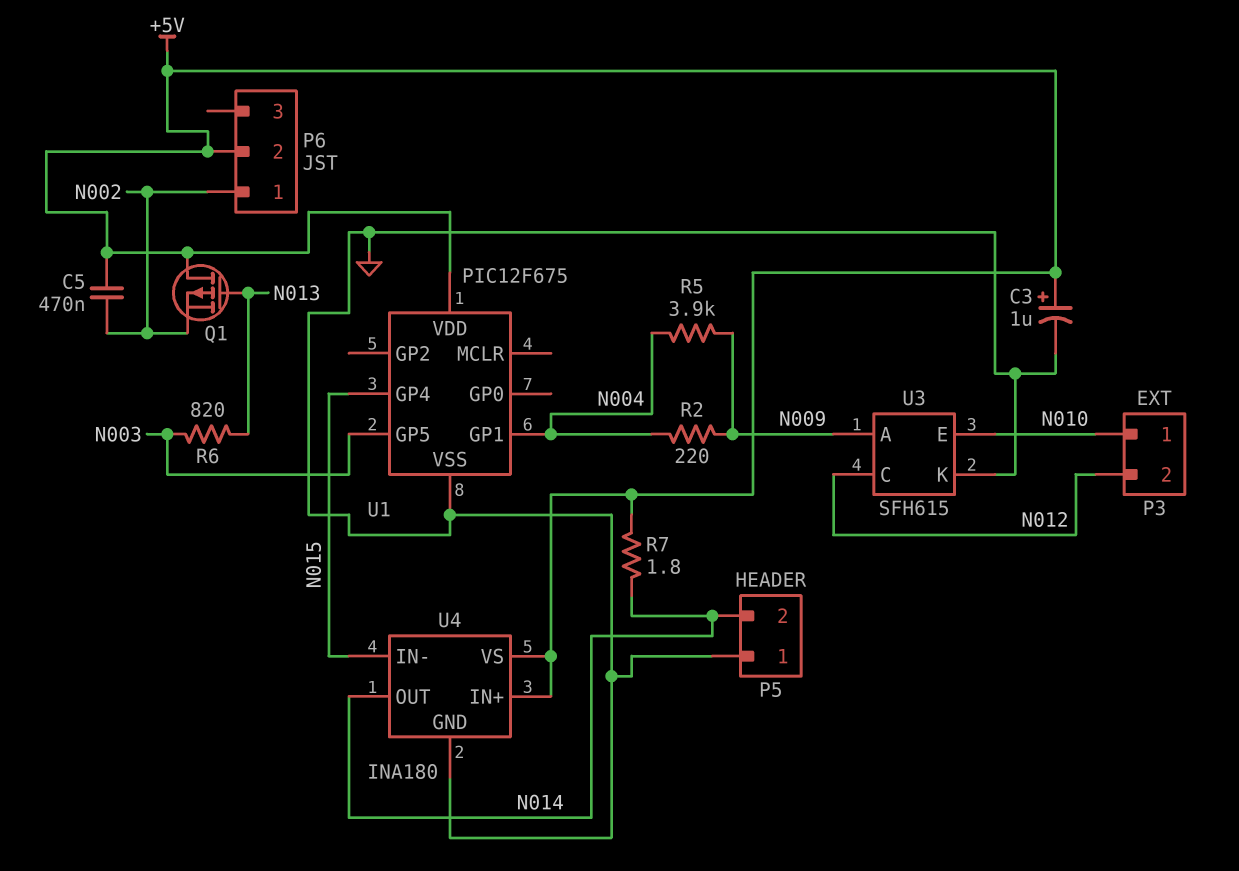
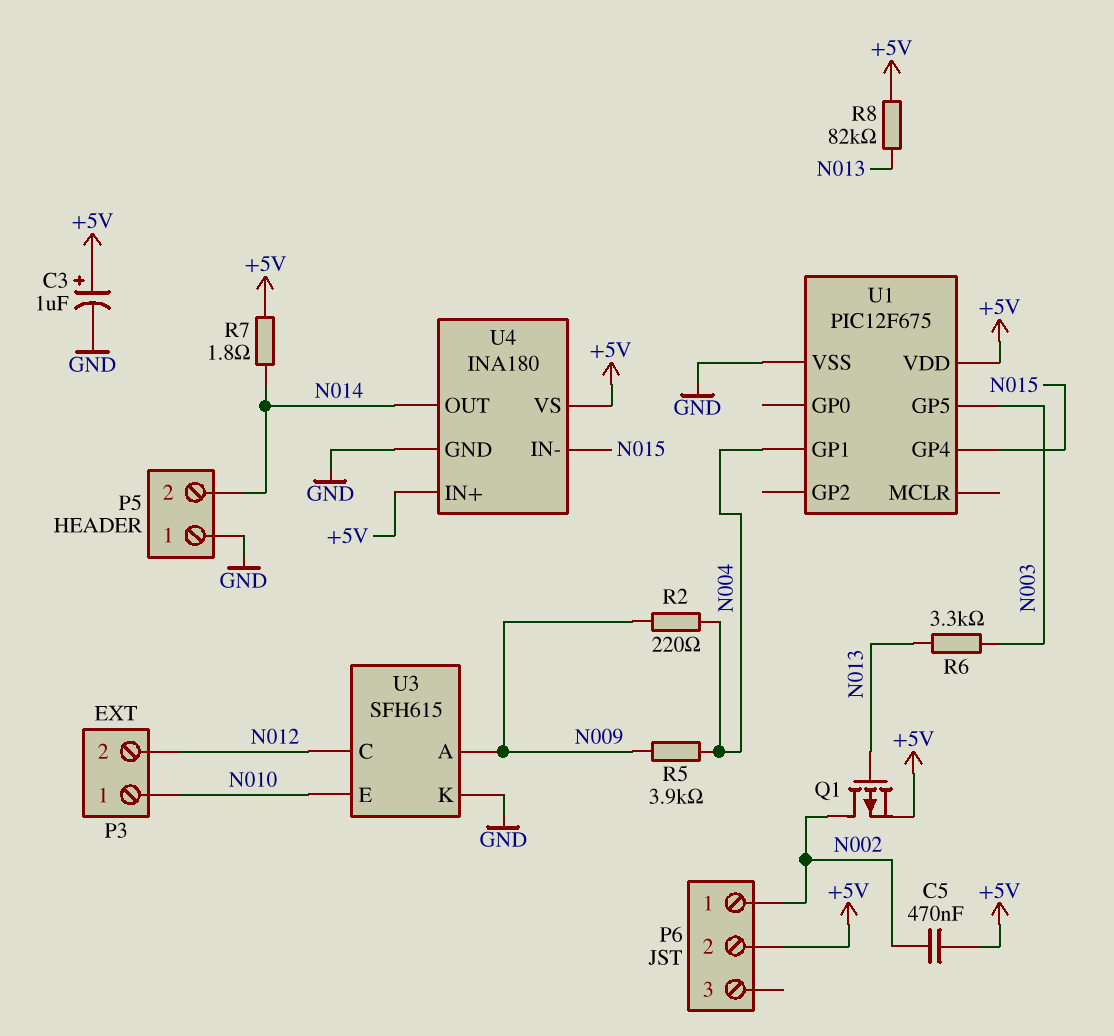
Q1: PMOS (G N013, D +5V, S N002) -> PMOS (G N013, D N002, S +5V)
R6: 820 (N003, N013) -> 3.3k (N003, N013)
R8: none -> 82k (+5V, N013)

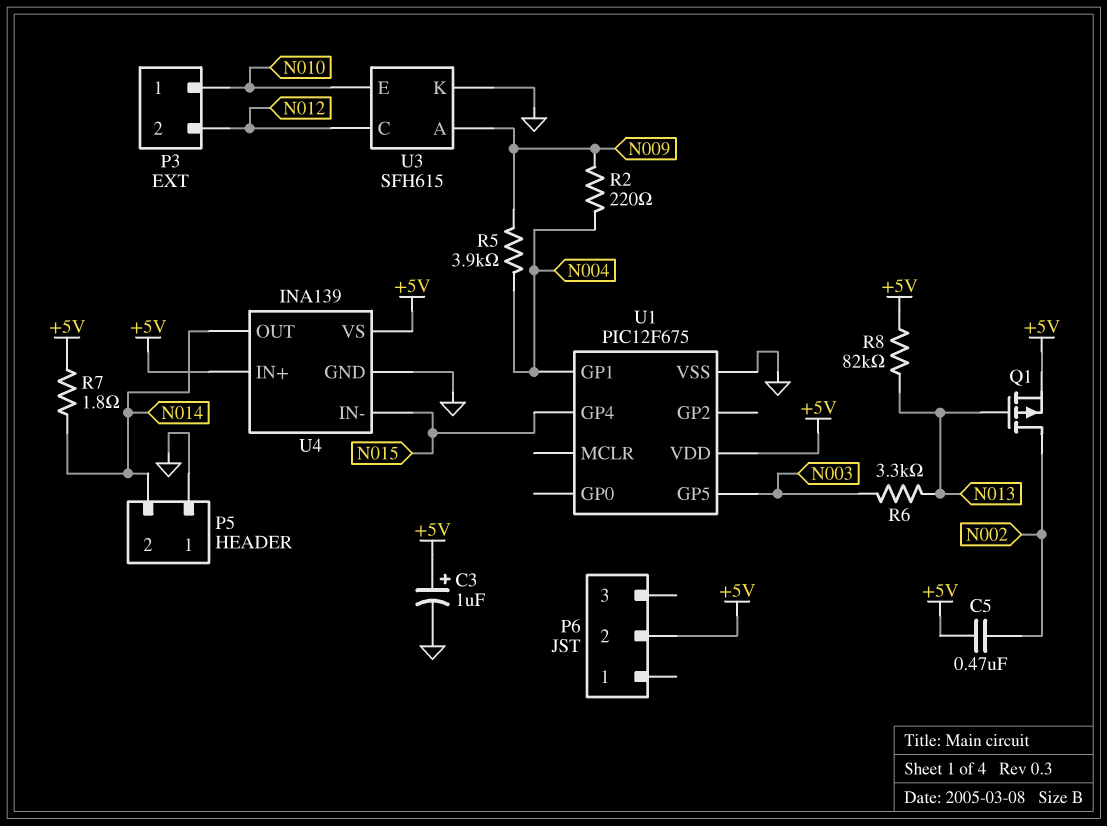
P6 pin 1: N002 -> none
U4: INA180 -> INA139

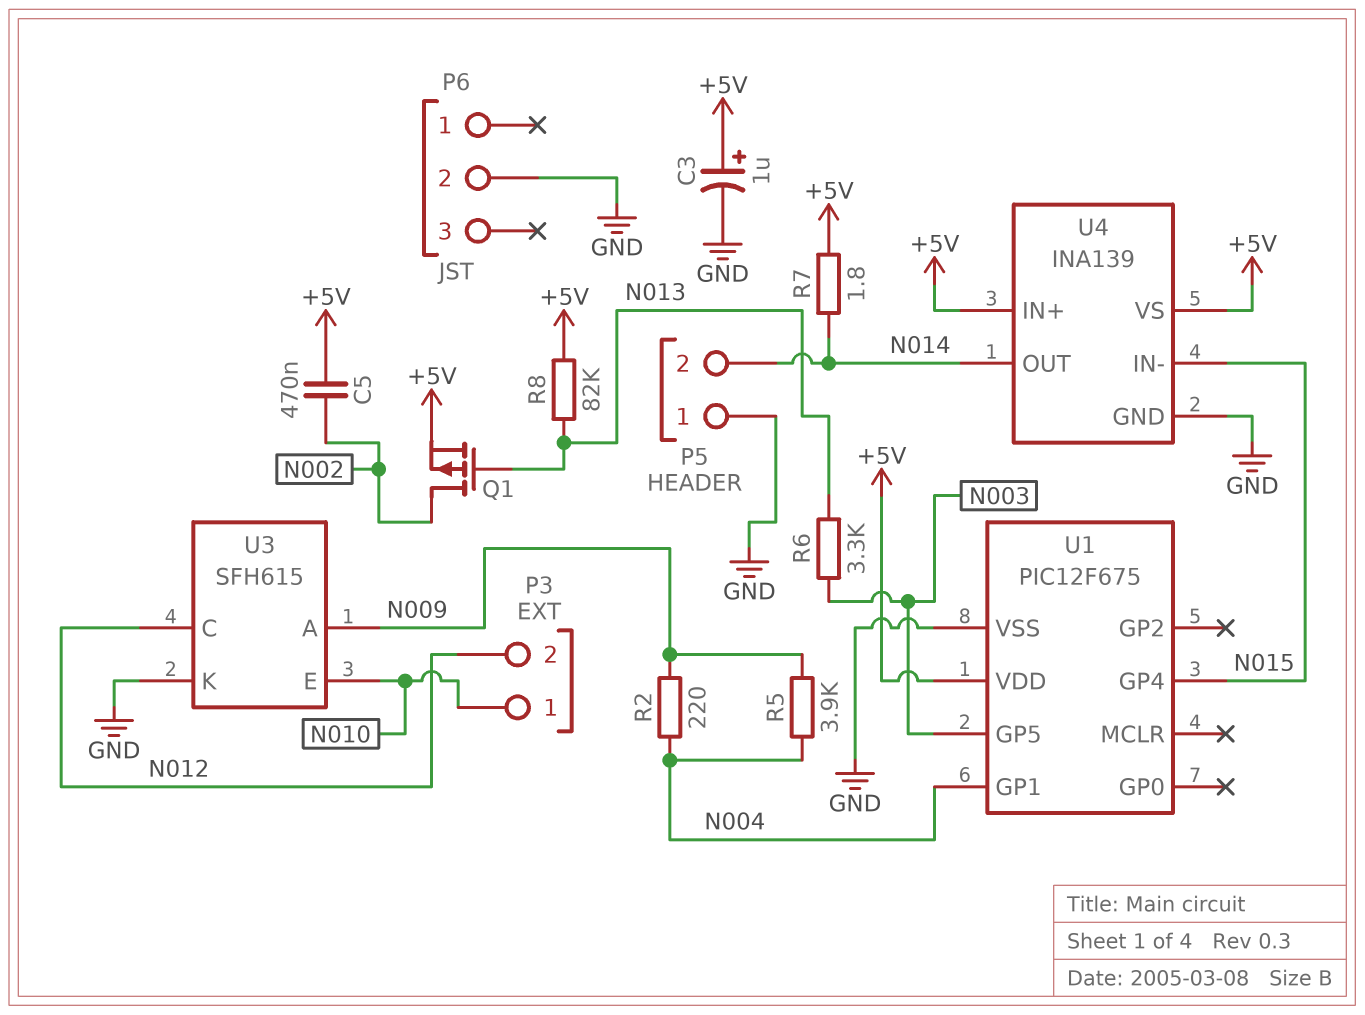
P6 pin 2: +5V -> GND

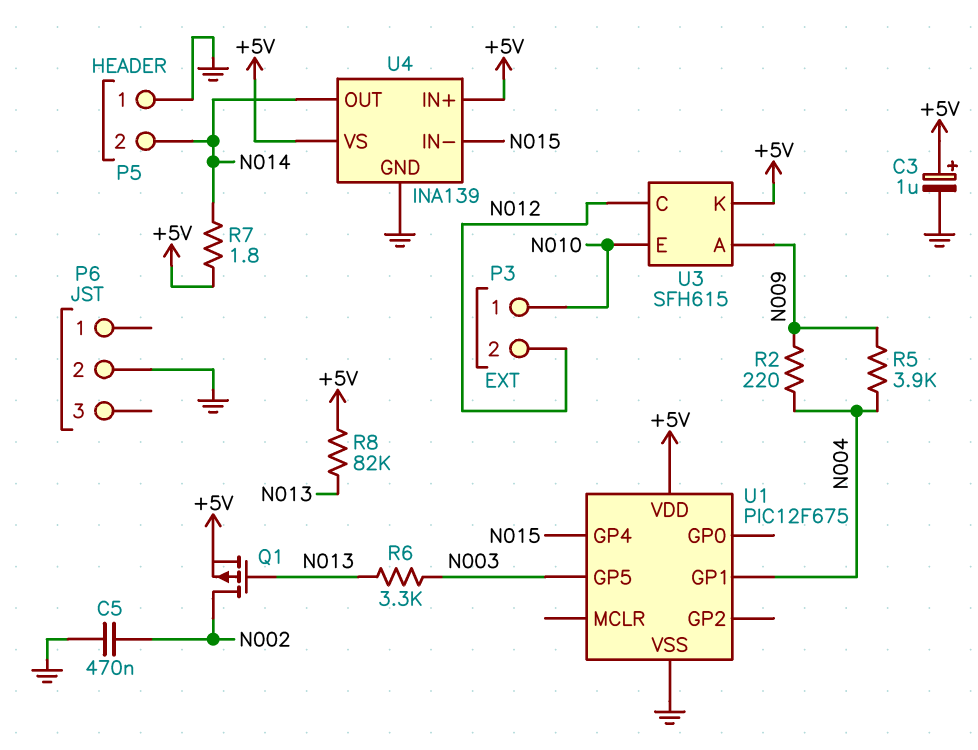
C5: 470nF (+5V, N002) -> 470nF (GND, N002)
U3 pin K: GND -> +5V

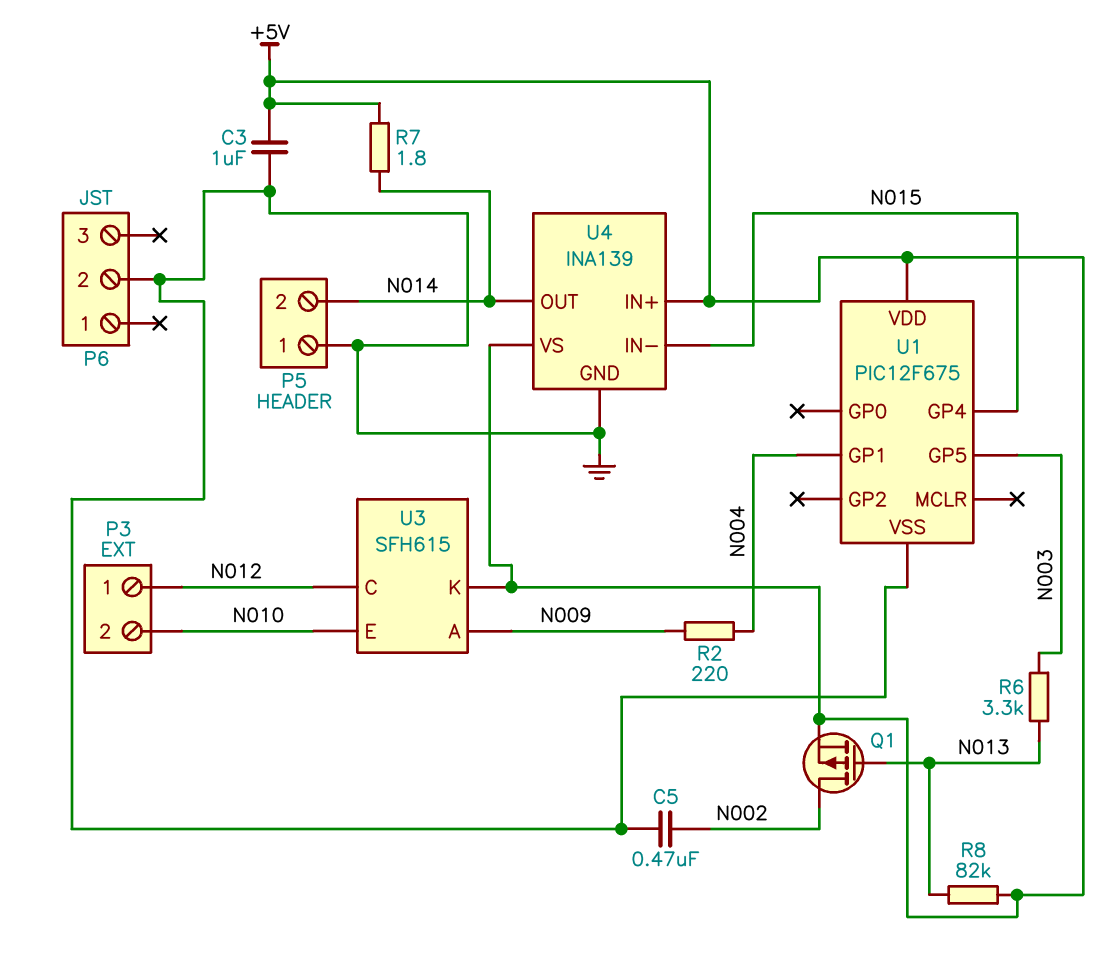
C3: 1uF (plus +5V, minus GND) -> 1uF (+5V, GND)
P3 pin 1: N010 -> N012
P3 pin 2: N012 -> N010
R5: 3.9k (N004, N009) -> none

